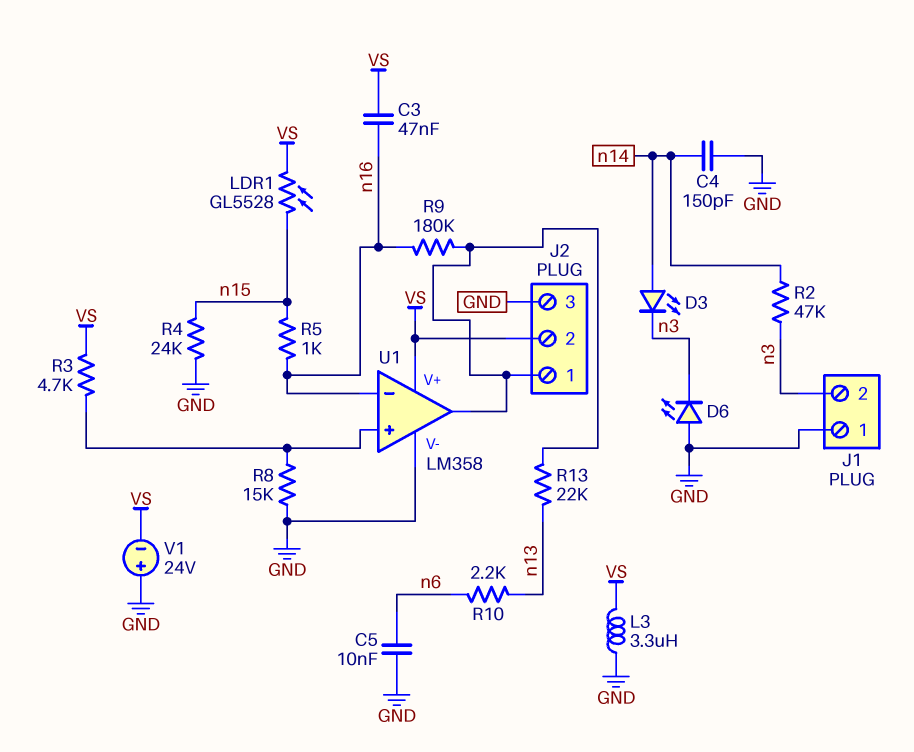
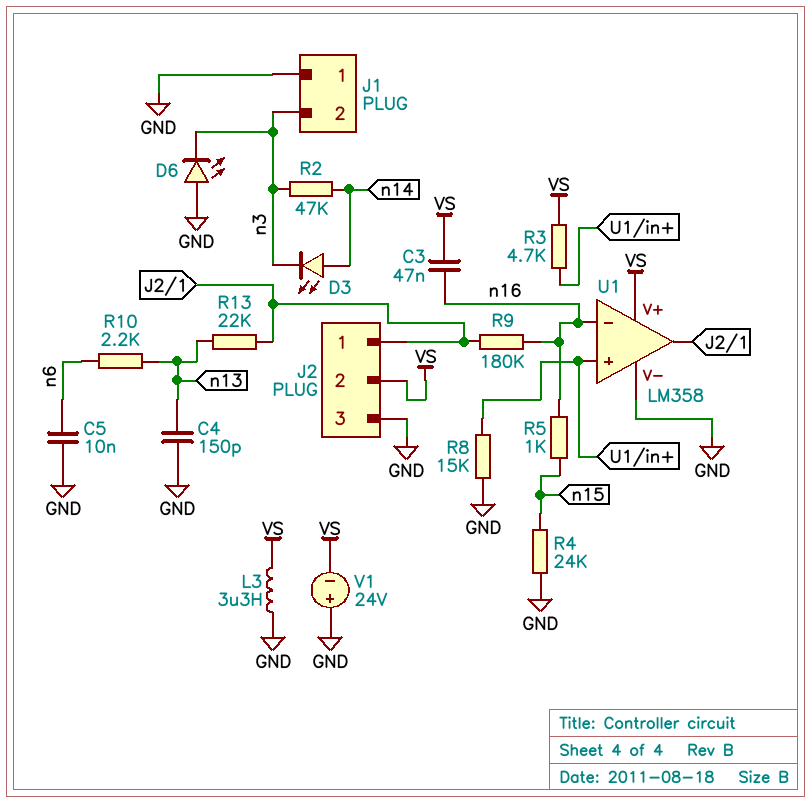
C4: 150pF (GND, n14) -> 150pF (GND, n13)
LDR1: GL5528 (VS, n15) -> none

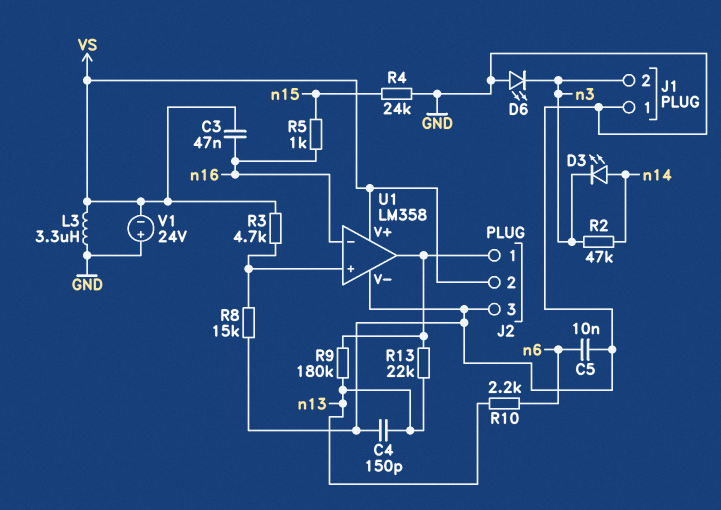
R9: 180k (J2/1, n16) -> 180k (J2/1, n13)

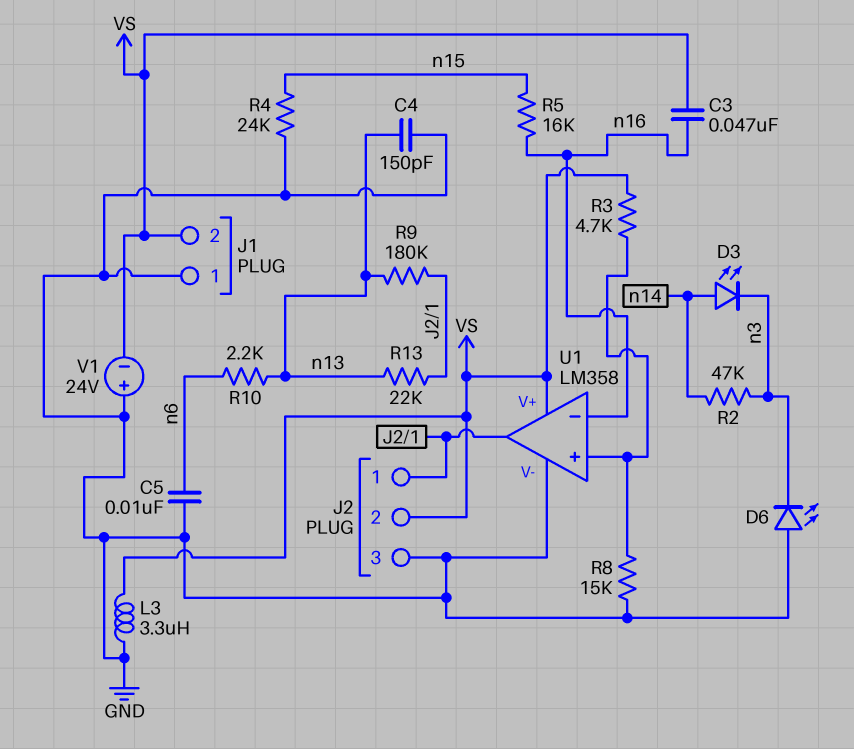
J1 pin 2: n3 -> VS
R5: 1k (n15, n16) -> 16k (n15, n16)

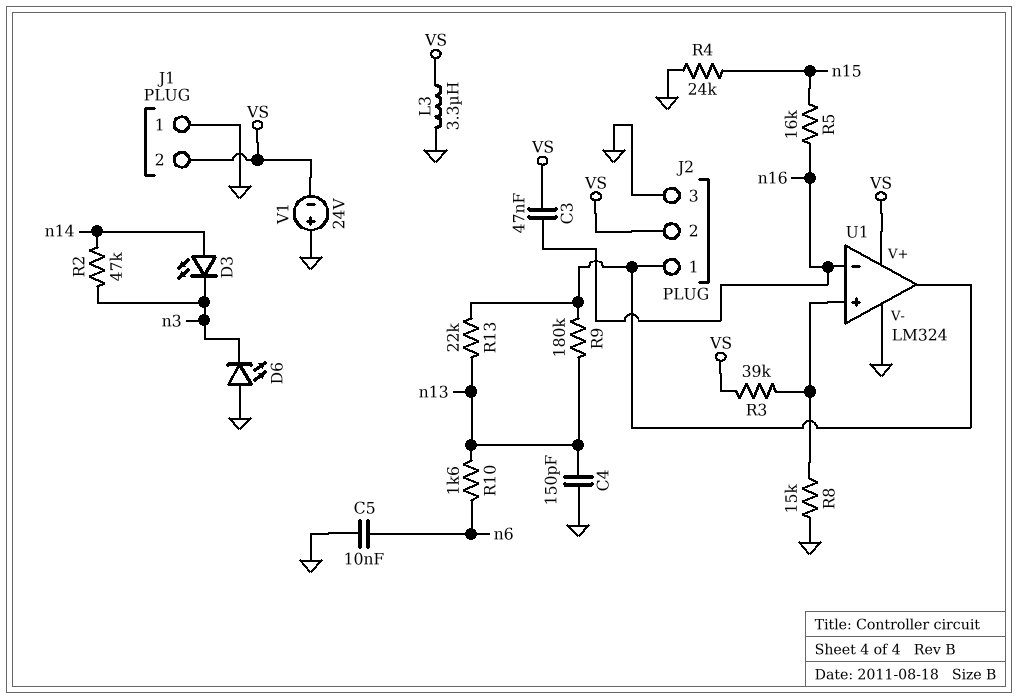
R3: 4.7k (U1/in+, VS) -> 39k (U1/in+, VS)
R10: 2.2k (n6, n13) -> 1.6k (n6, n13)
U1: LM358 -> LM324

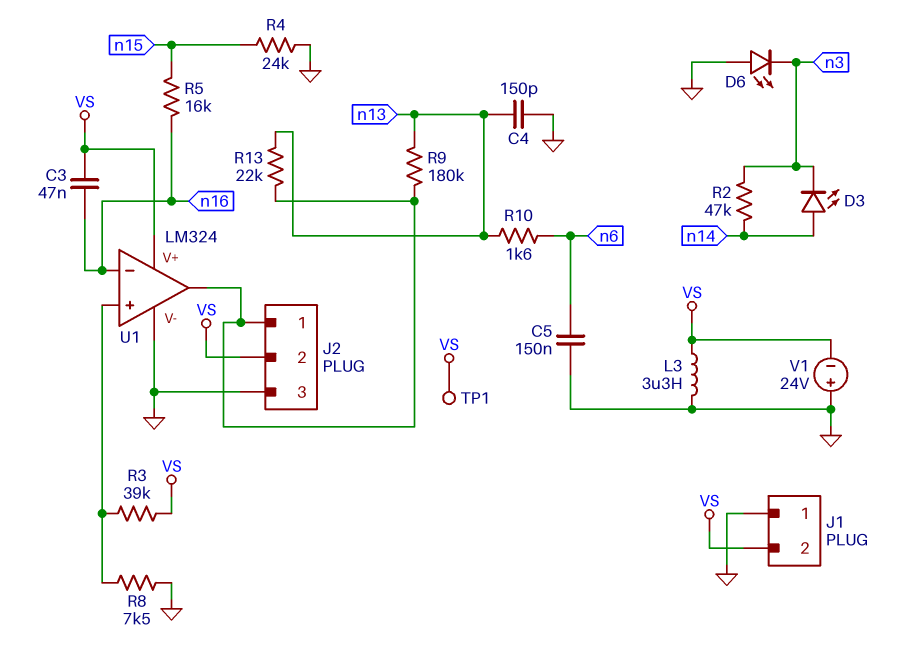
C5: 10nF (GND, n6) -> 150nF (GND, n6)
R8: 15k (GND, U1/in+) -> 7.5k (GND, U1/in+)
TP1: none -> test point (VS)

